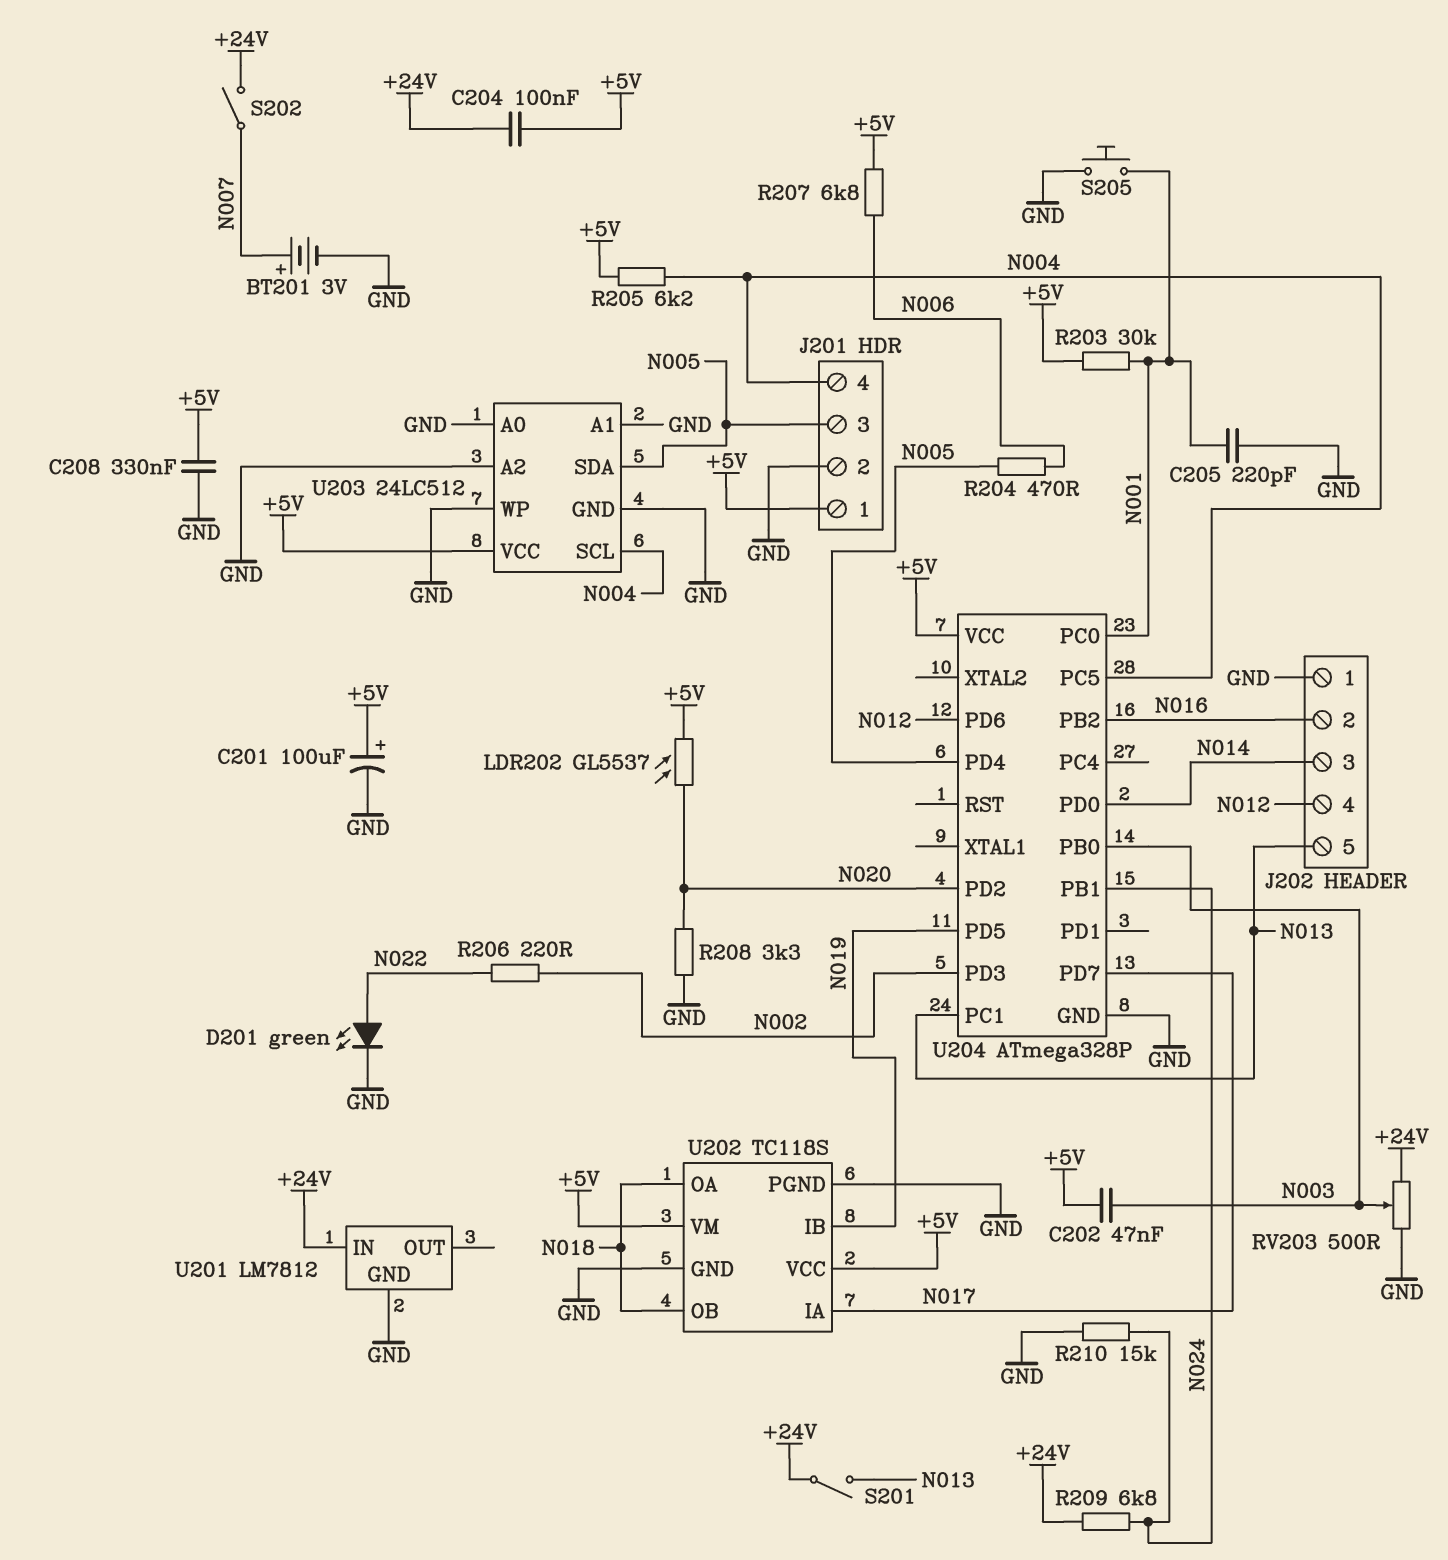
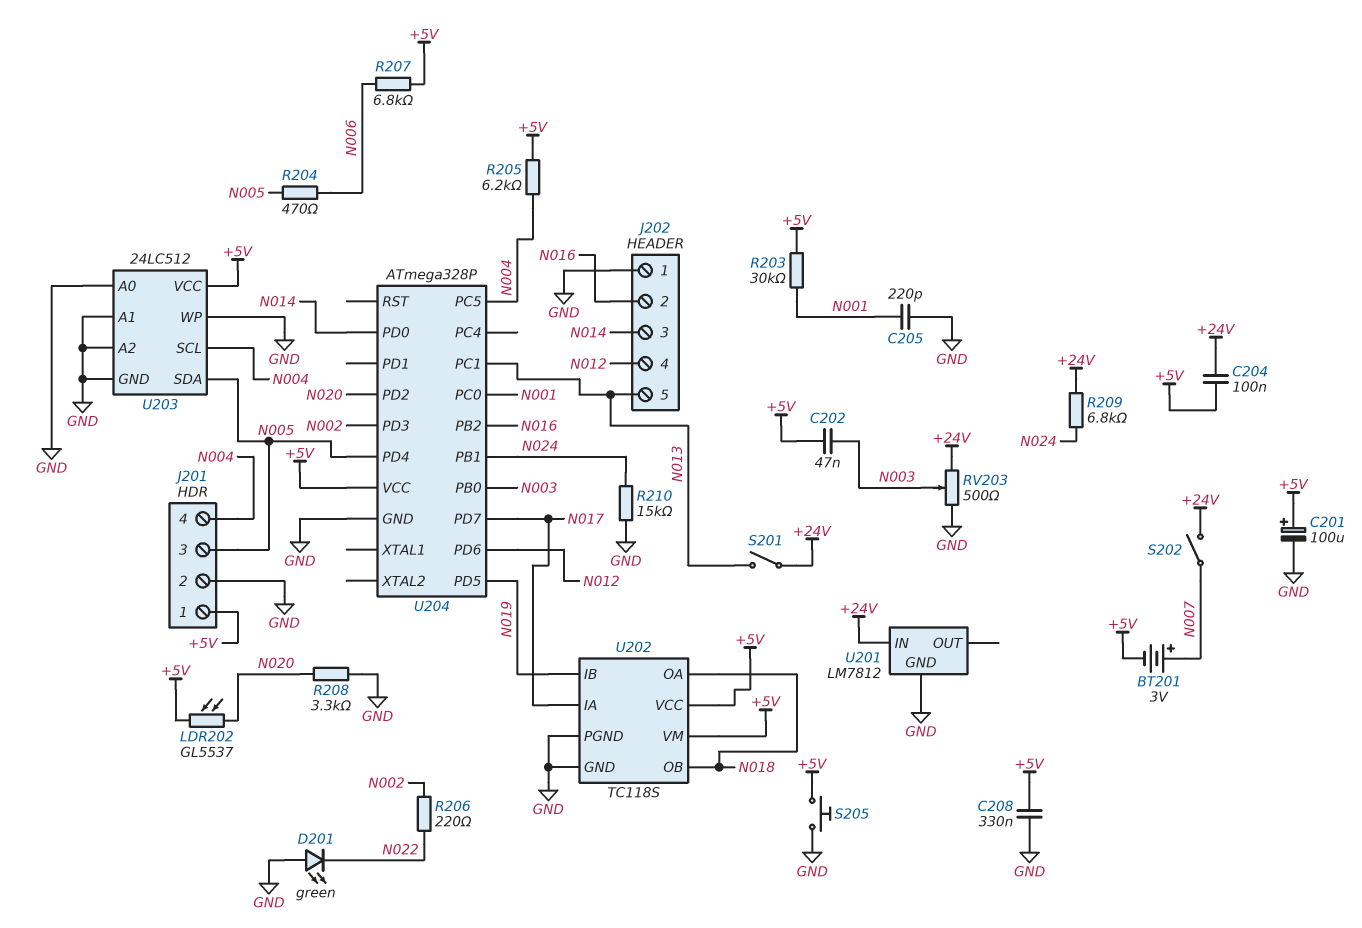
BT201: 3V (plus N007, minus GND) -> 3V (plus N007, minus +5V)
D201: LED green (A N022, K GND) -> LED green (A GND, K N022)
S205: button (GND, N001) -> button (+5V, GND)

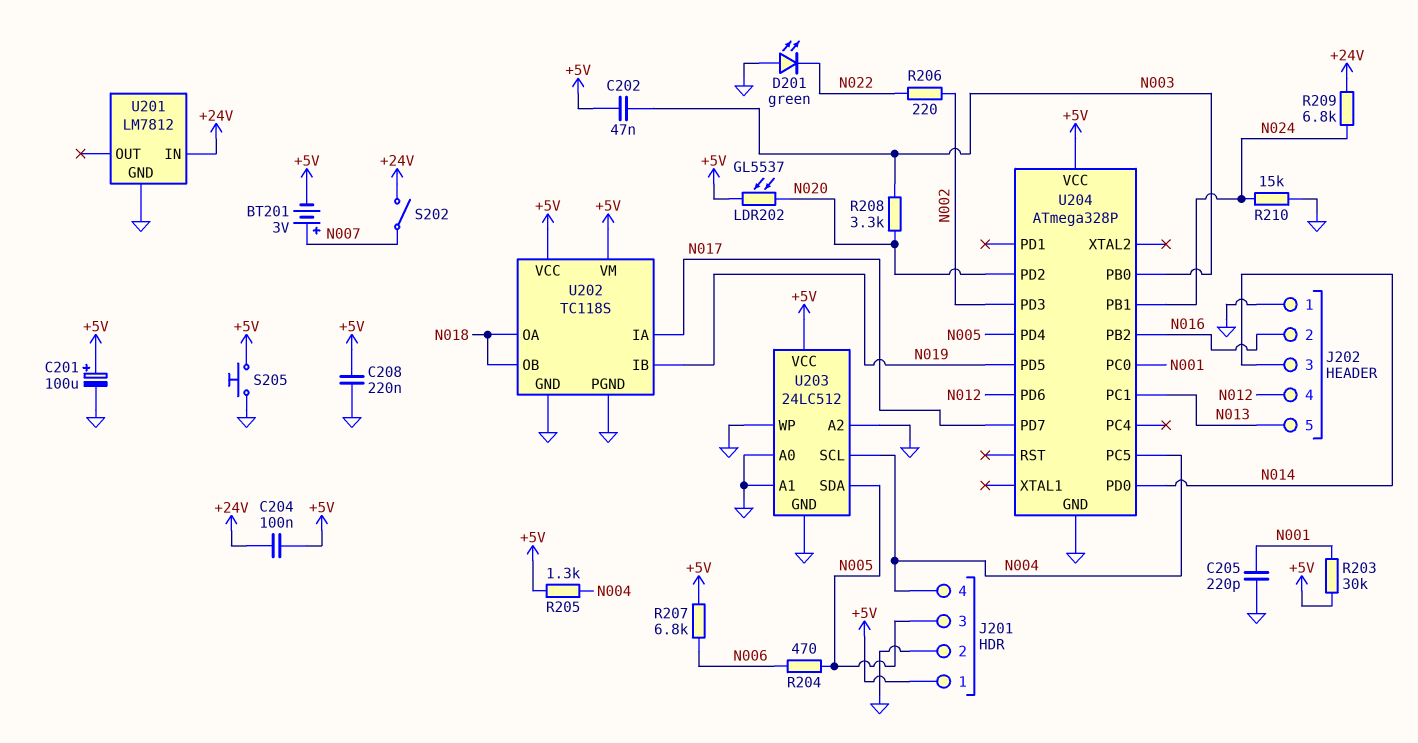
C208: 330nF (+5V, GND) -> 220nF (+5V, GND)
R205: 6.2k (+5V, N004) -> 1.3k (+5V, N004)
R208: 3.3k (GND, N020) -> 3.3k (N003, N020)
RV203: 500 (+24V, GND, wiper N003) -> none
S201: switch (+24V, N013) -> none

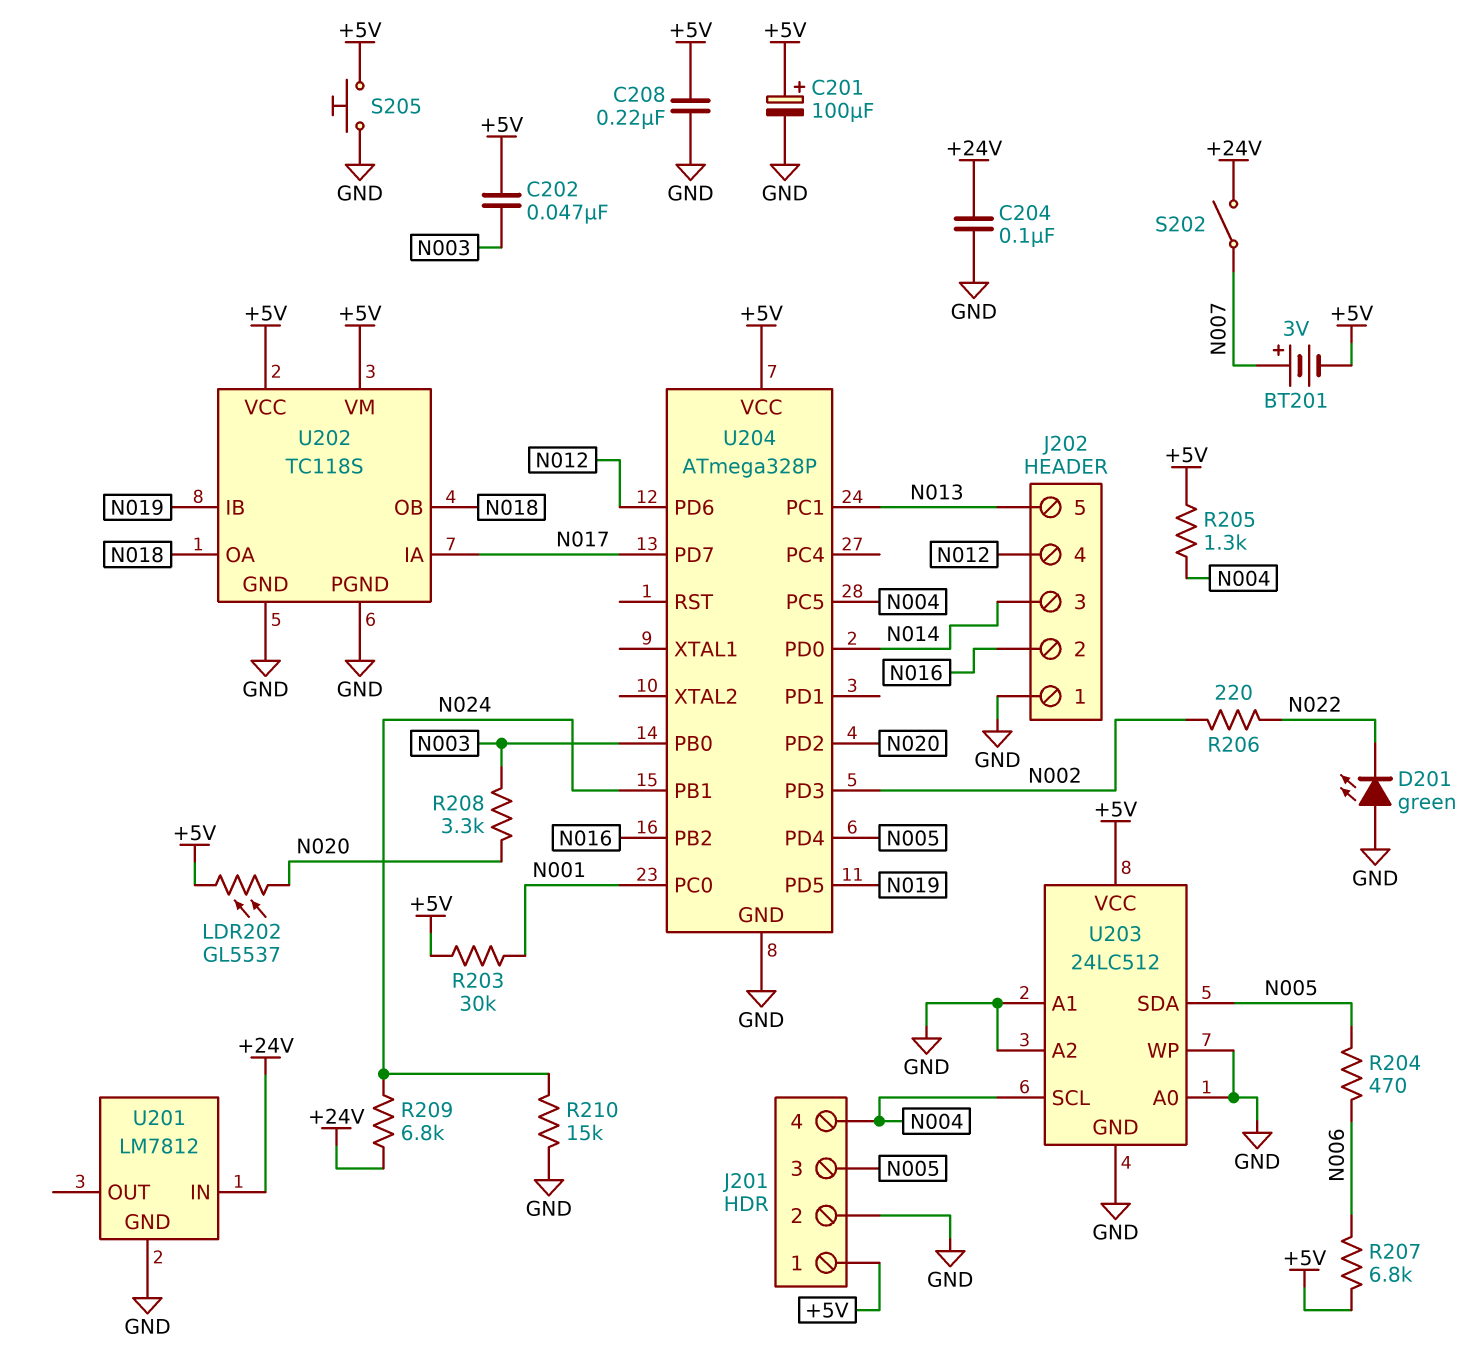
C204: 100nF (+5V, +24V) -> 100nF (+24V, GND)
C205: 220pF (GND, N001) -> none

